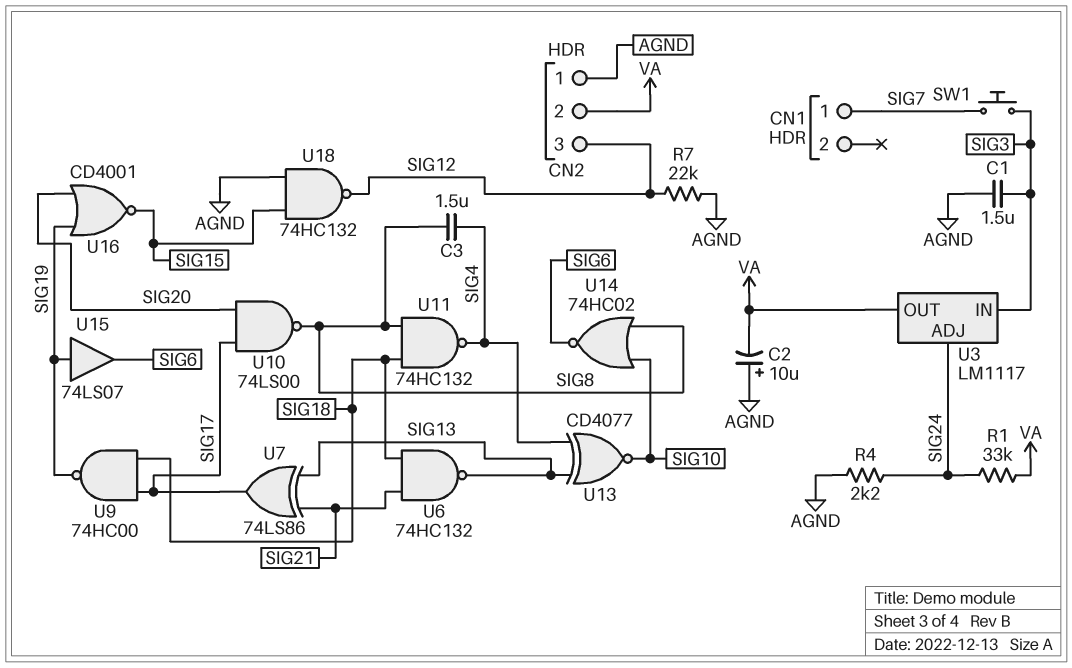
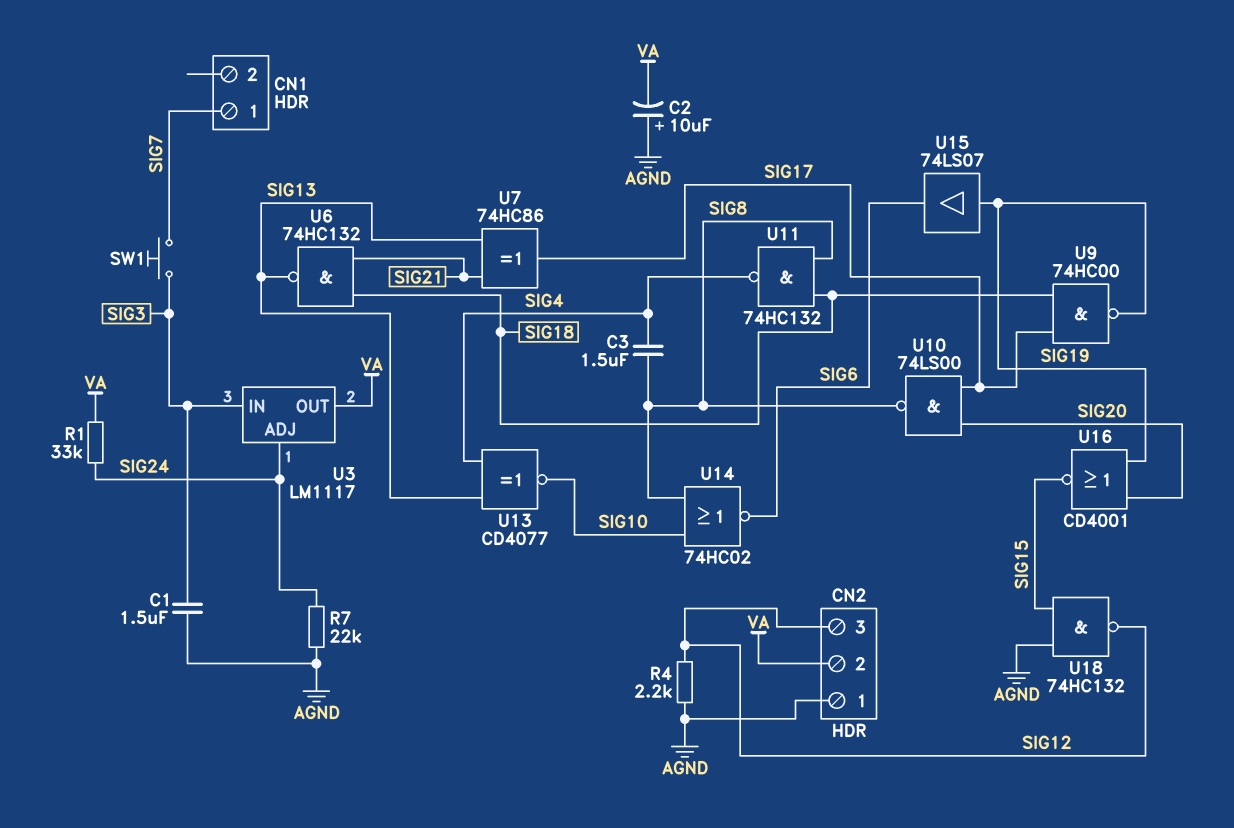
R4: 2.2k (AGND, SIG24) -> 2.2k (AGND, SIG12)
R7: 22k (AGND, SIG12) -> 22k (AGND, SIG24)
U7: XOR 74LS86 (in SIG13, in SIG21, out SIG17) -> XOR 74HC86 (in SIG13, in SIG21, out SIG17)

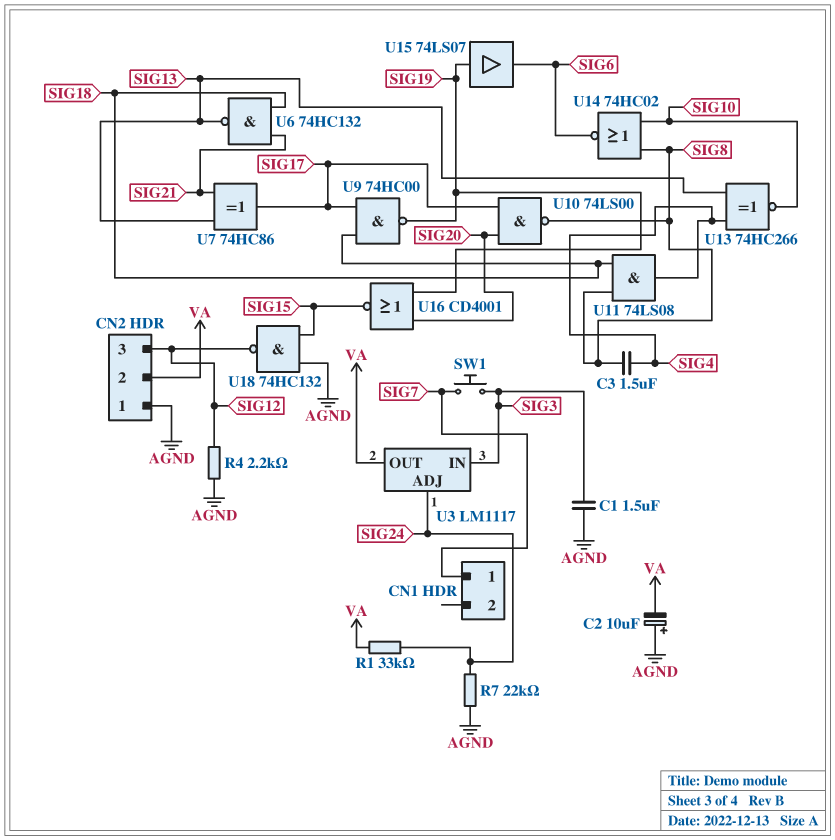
U11: NAND 74HC132 (in SIG8, in SIG18, out SIG4) -> AND 74LS08 (in SIG8, in SIG18, out SIG4)
U13: XNOR CD4077 (in SIG4, in SIG13, out SIG10) -> XNOR 74HC266 (in SIG4, in SIG13, out SIG10)

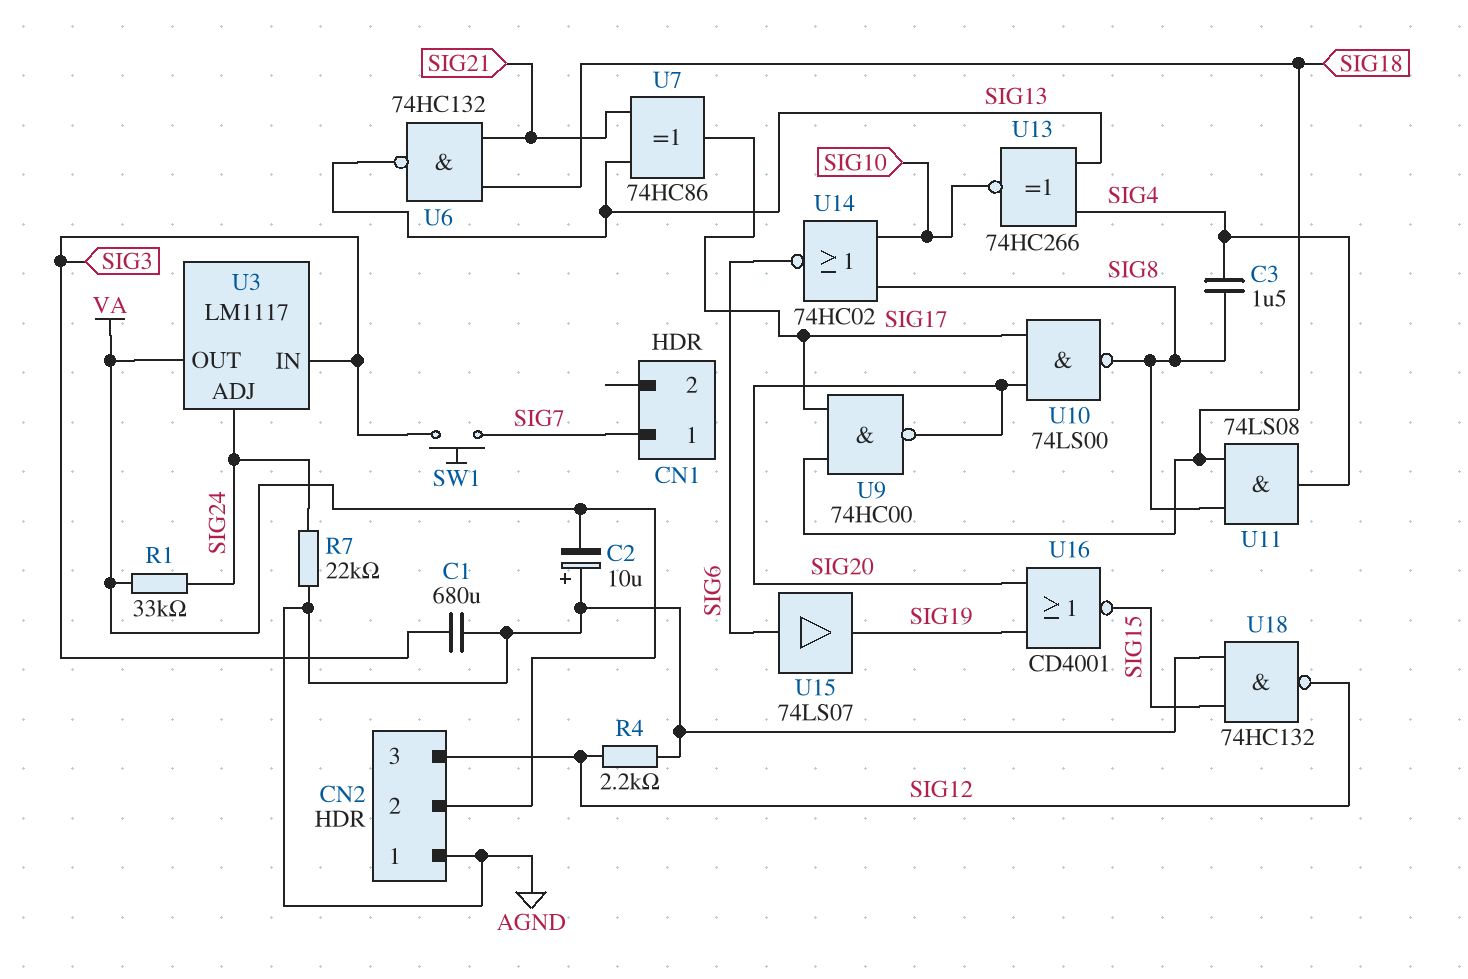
C1: 1.5uF (AGND, SIG3) -> 680uF (AGND, SIG3)
U9: NAND 74HC00 (in SIG17, in SIG18, out SIG19) -> NAND 74HC00 (in SIG17, in SIG18, out SIG20)
U15: buffer 74LS07 (in SIG19, out SIG6) -> buffer 74LS07 (in SIG6, out SIG19)

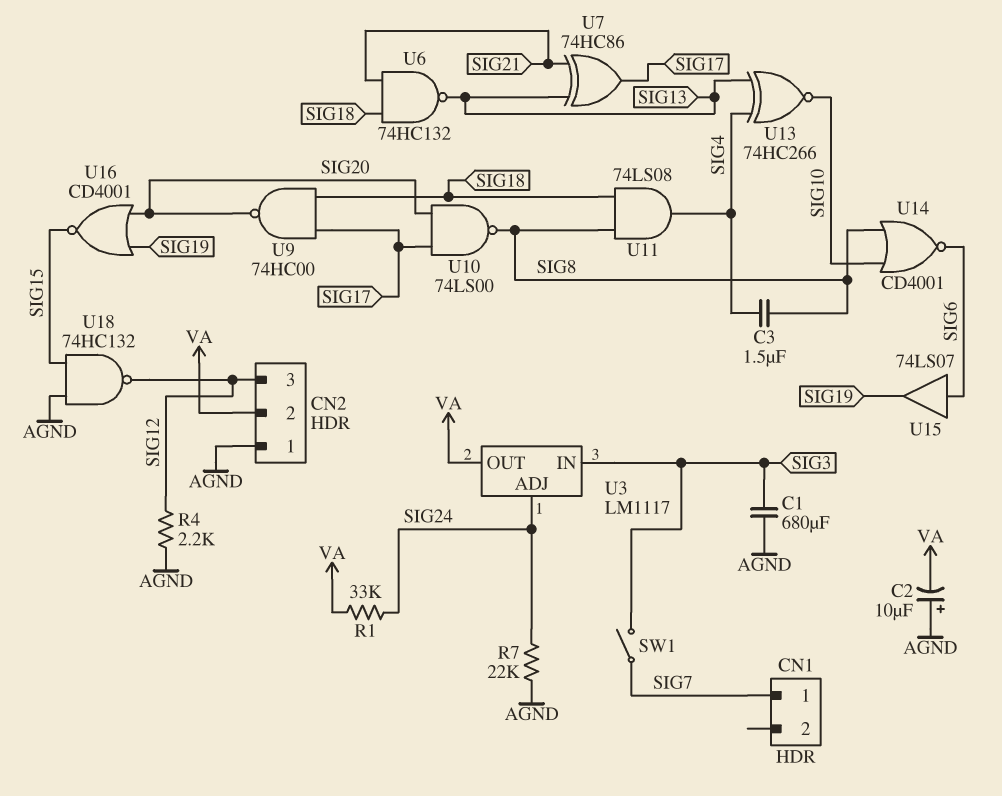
SW1: button (SIG3, SIG7) -> switch (SIG3, SIG7)
U14: NOR 74HC02 (in SIG8, in SIG10, out SIG6) -> NOR CD4001 (in SIG8, in SIG10, out SIG6)

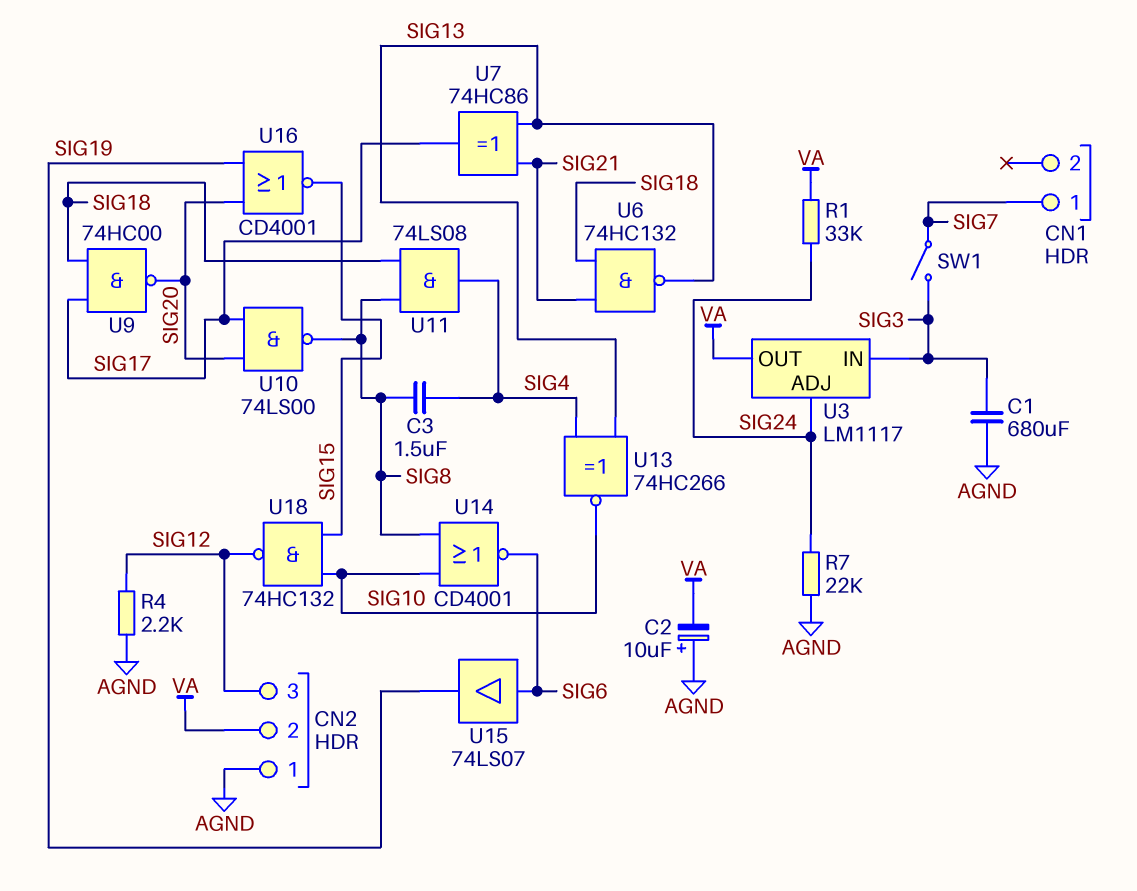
U18: NAND 74HC132 (in AGND, in SIG15, out SIG12) -> NAND 74HC132 (in SIG10, in SIG15, out SIG12)

